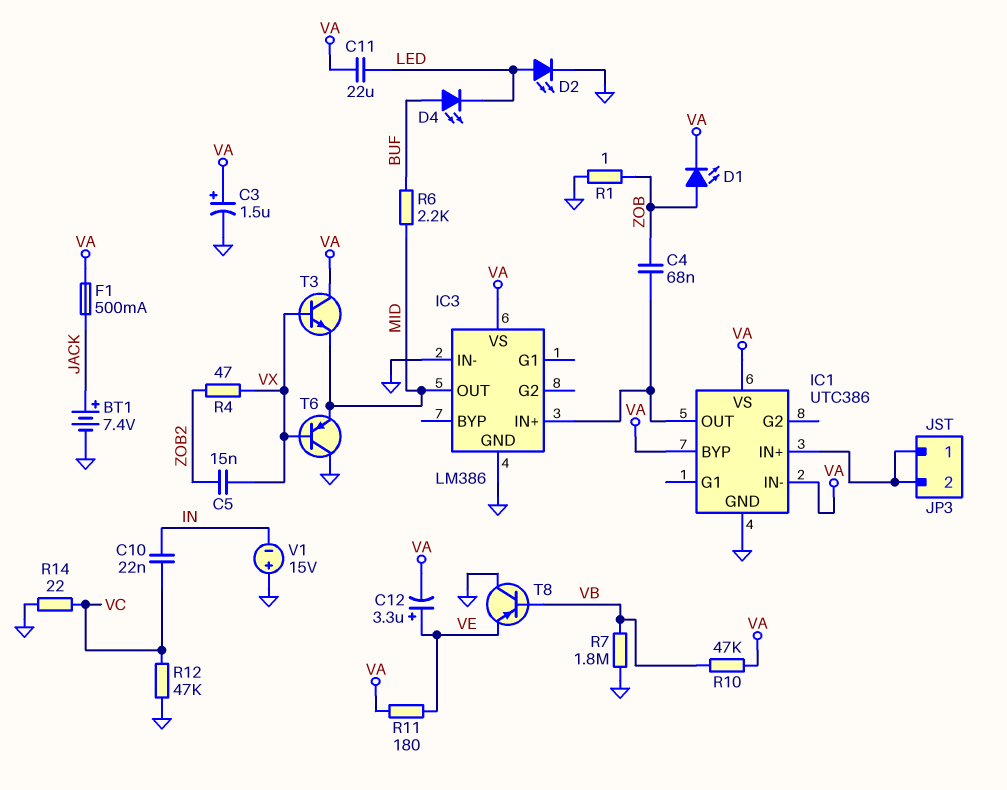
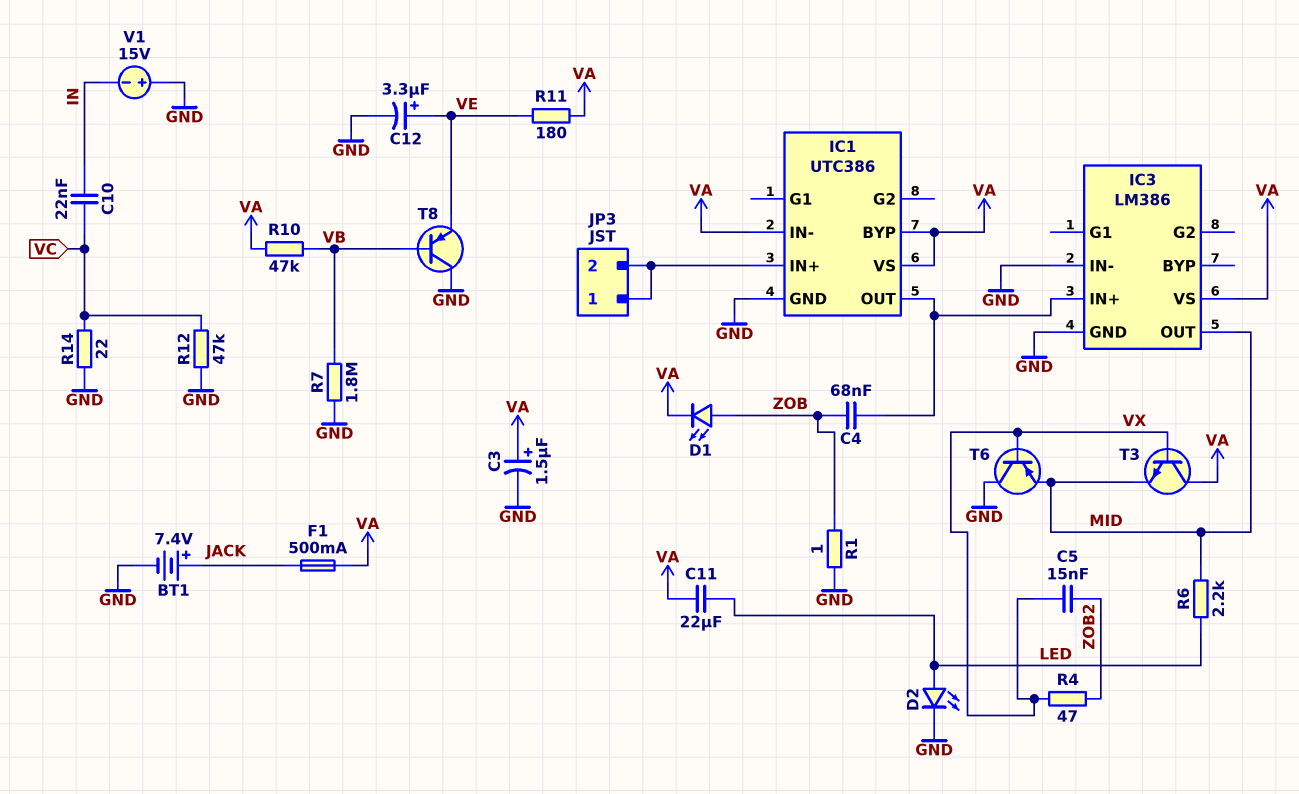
C12: 3.3uF (plus VE, minus VA) -> 3.3uF (plus VE, minus GND)
D4: LED (A BUF, K LED) -> none
R6: 2.2k (BUF, MID) -> 2.2k (LED, MID)

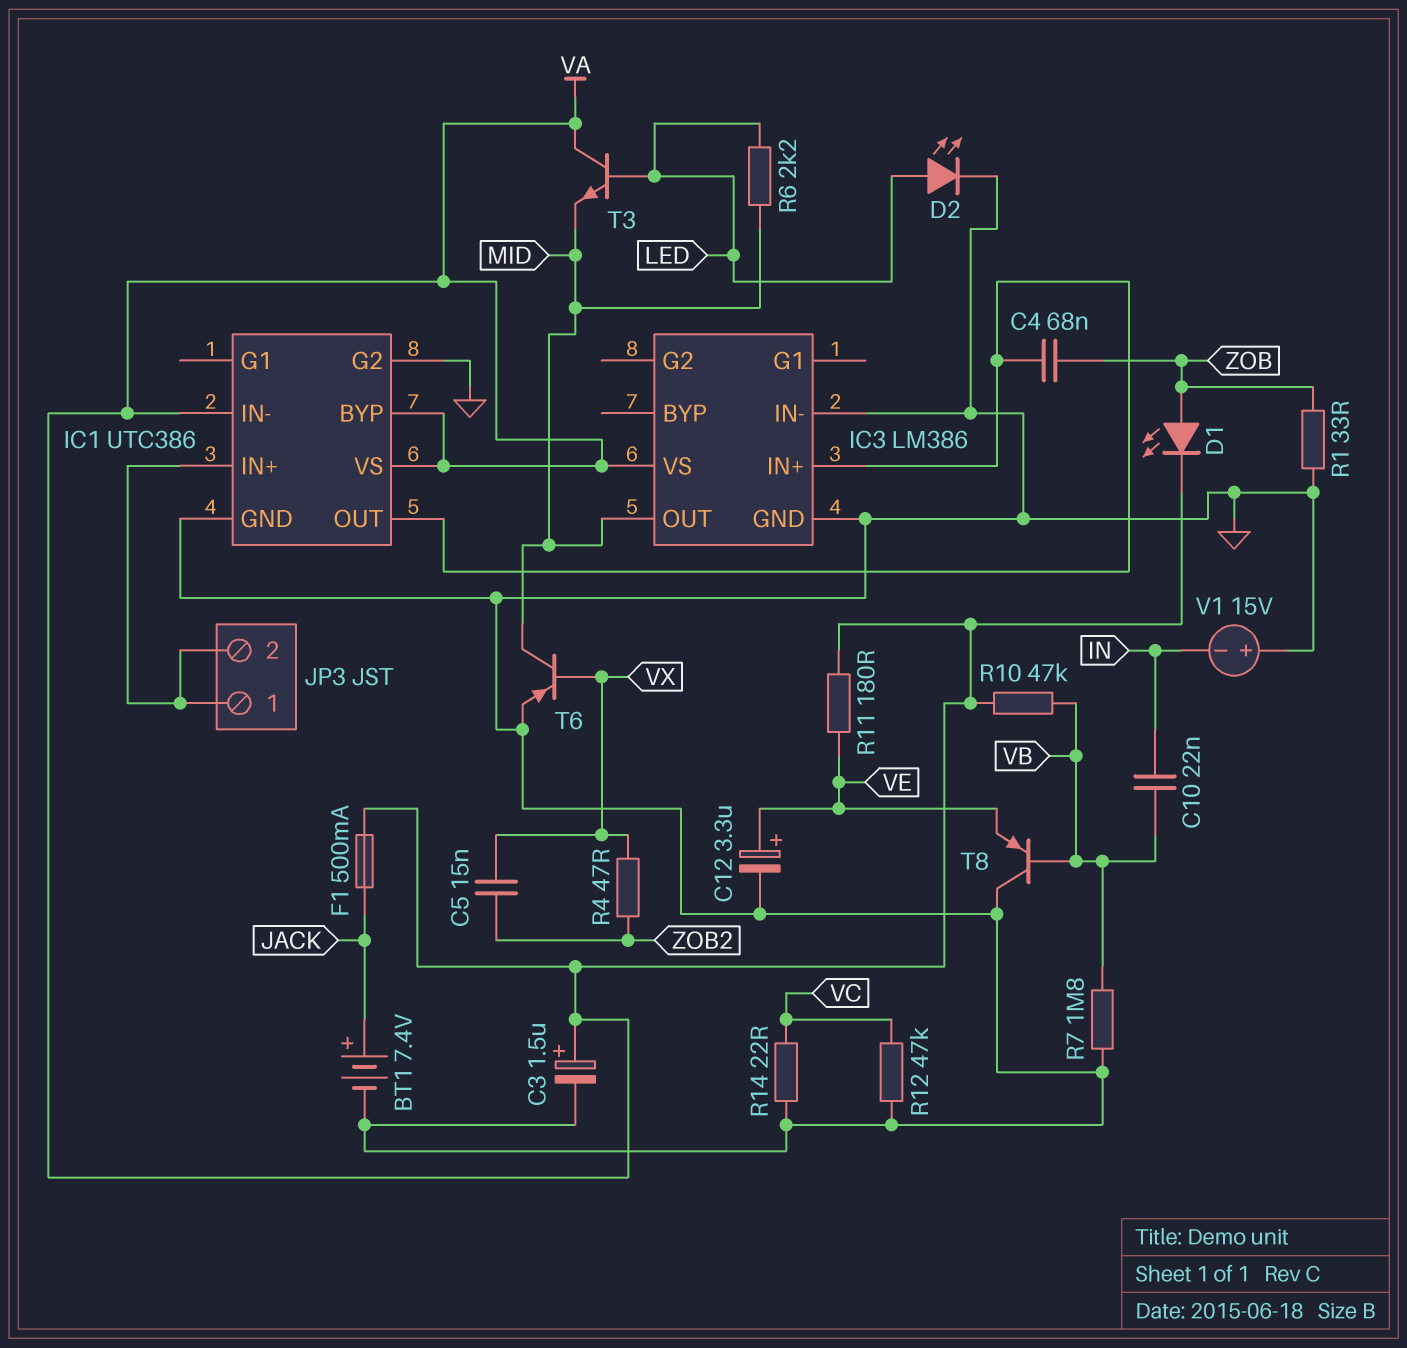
C10: 22nF (IN, VC) -> 22nF (IN, VB)
C11: 22uF (LED, VA) -> none
IC1 pin G2: none -> GND
R1: 1 (GND, ZOB) -> 33 (GND, ZOB)
T3: NPN (B VX, C VA, E MID) -> NPN (B LED, C VA, E MID)
T6: PNP (B VX, C GND, E MID) -> PNP (B VX, C MID, E GND)

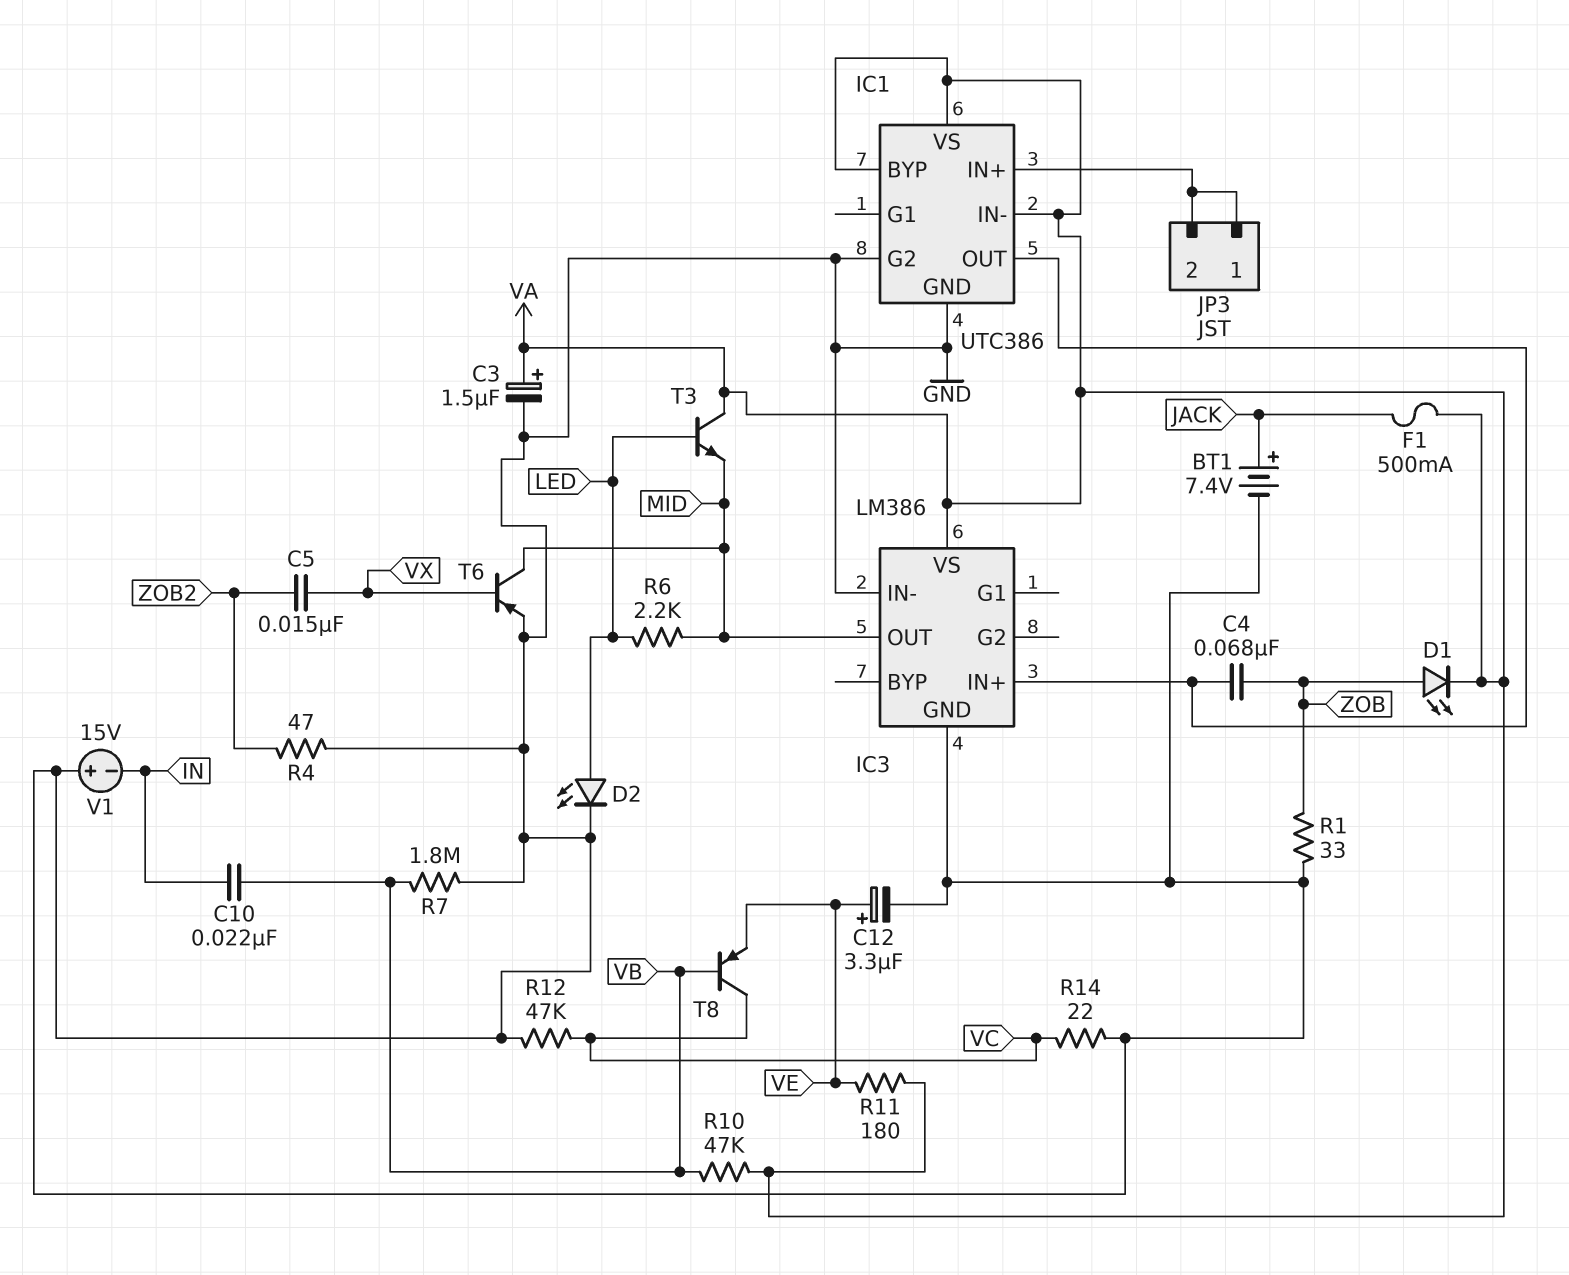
R4: 47 (VX, ZOB2) -> 47 (GND, ZOB2)
T8: PNP (B VB, C GND, E VE) -> PNP (B VB, C VC, E VE)

